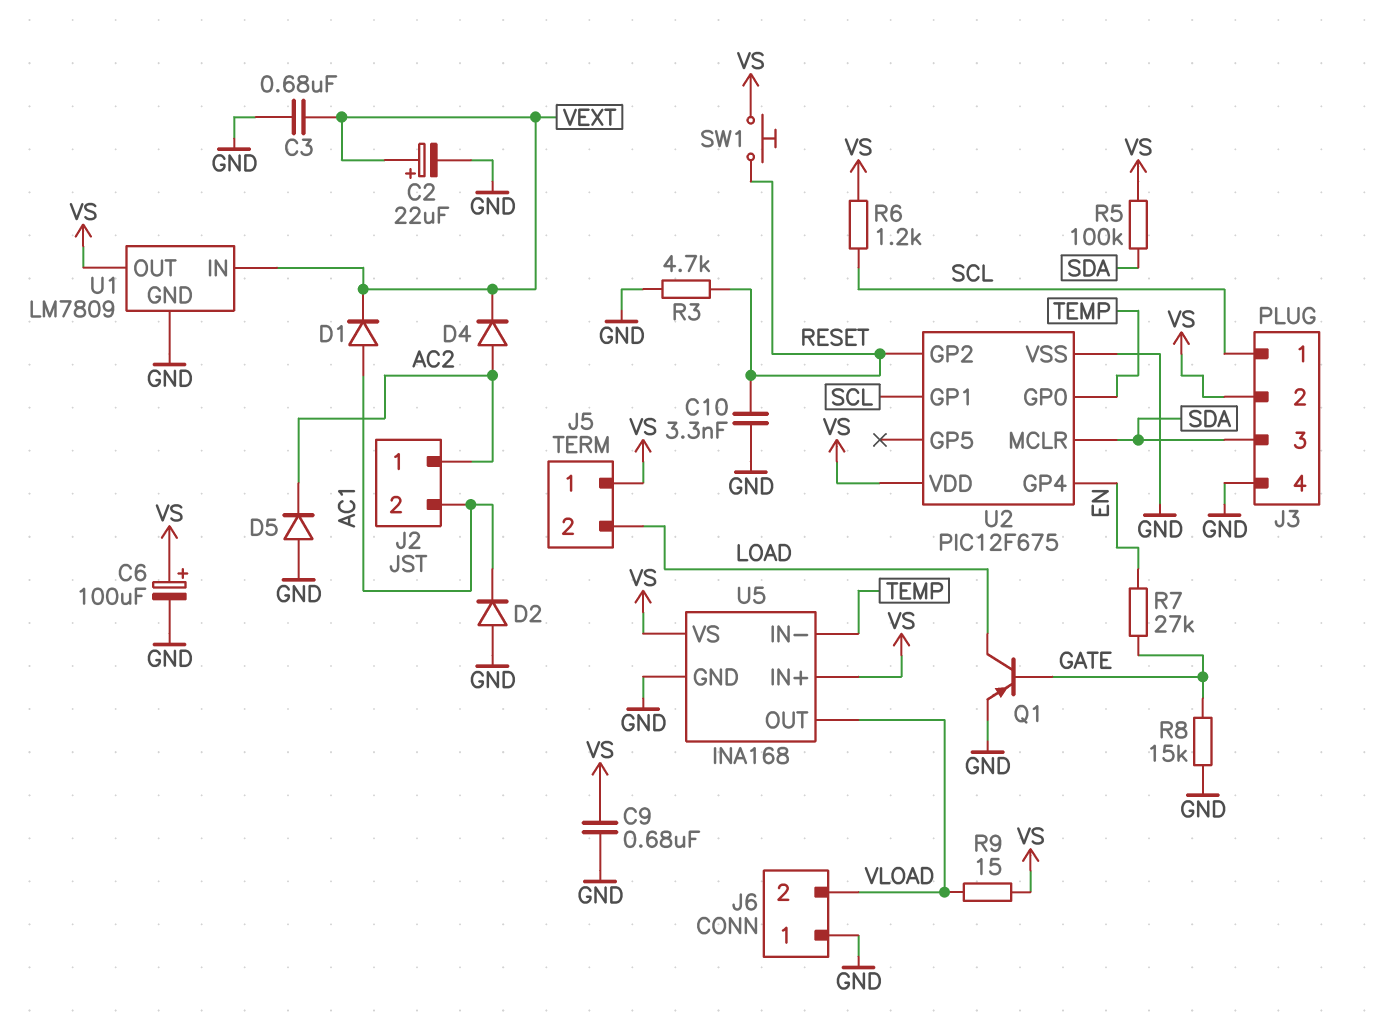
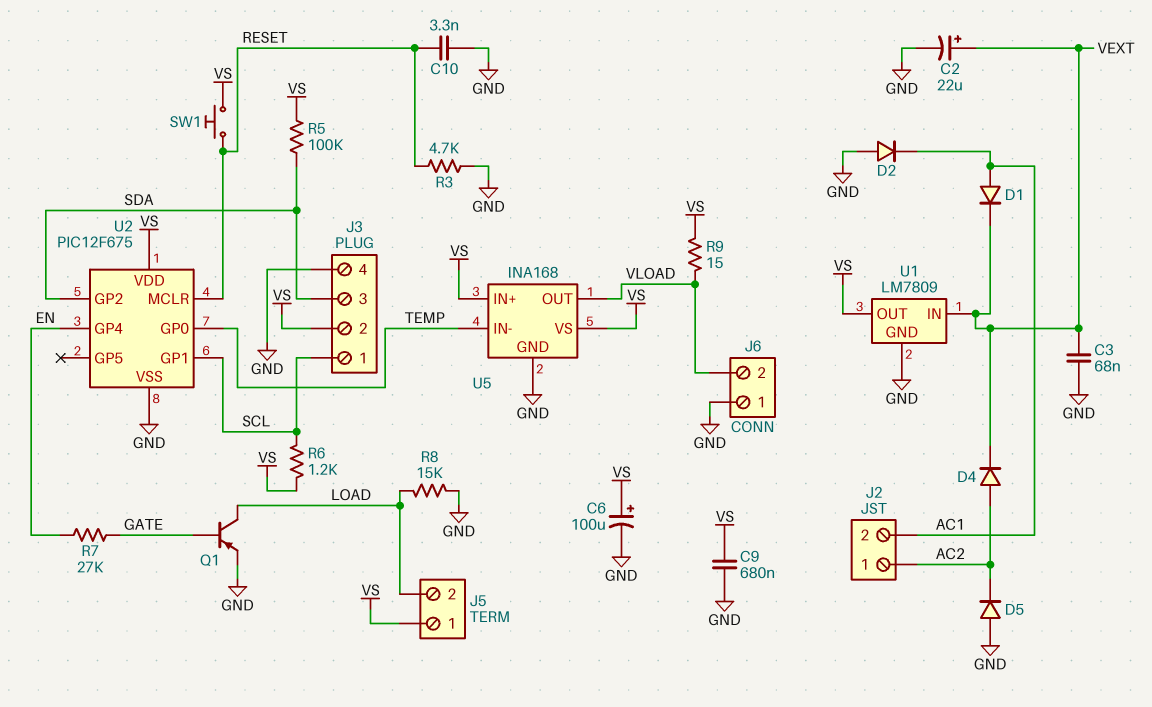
C3: 680nF (GND, VEXT) -> 68nF (GND, VEXT)
R8: 15k (GATE, GND) -> 15k (GND, LOAD)
U2 pin GP2: RESET -> SDA
U2 pin MCLR: SDA -> RESET

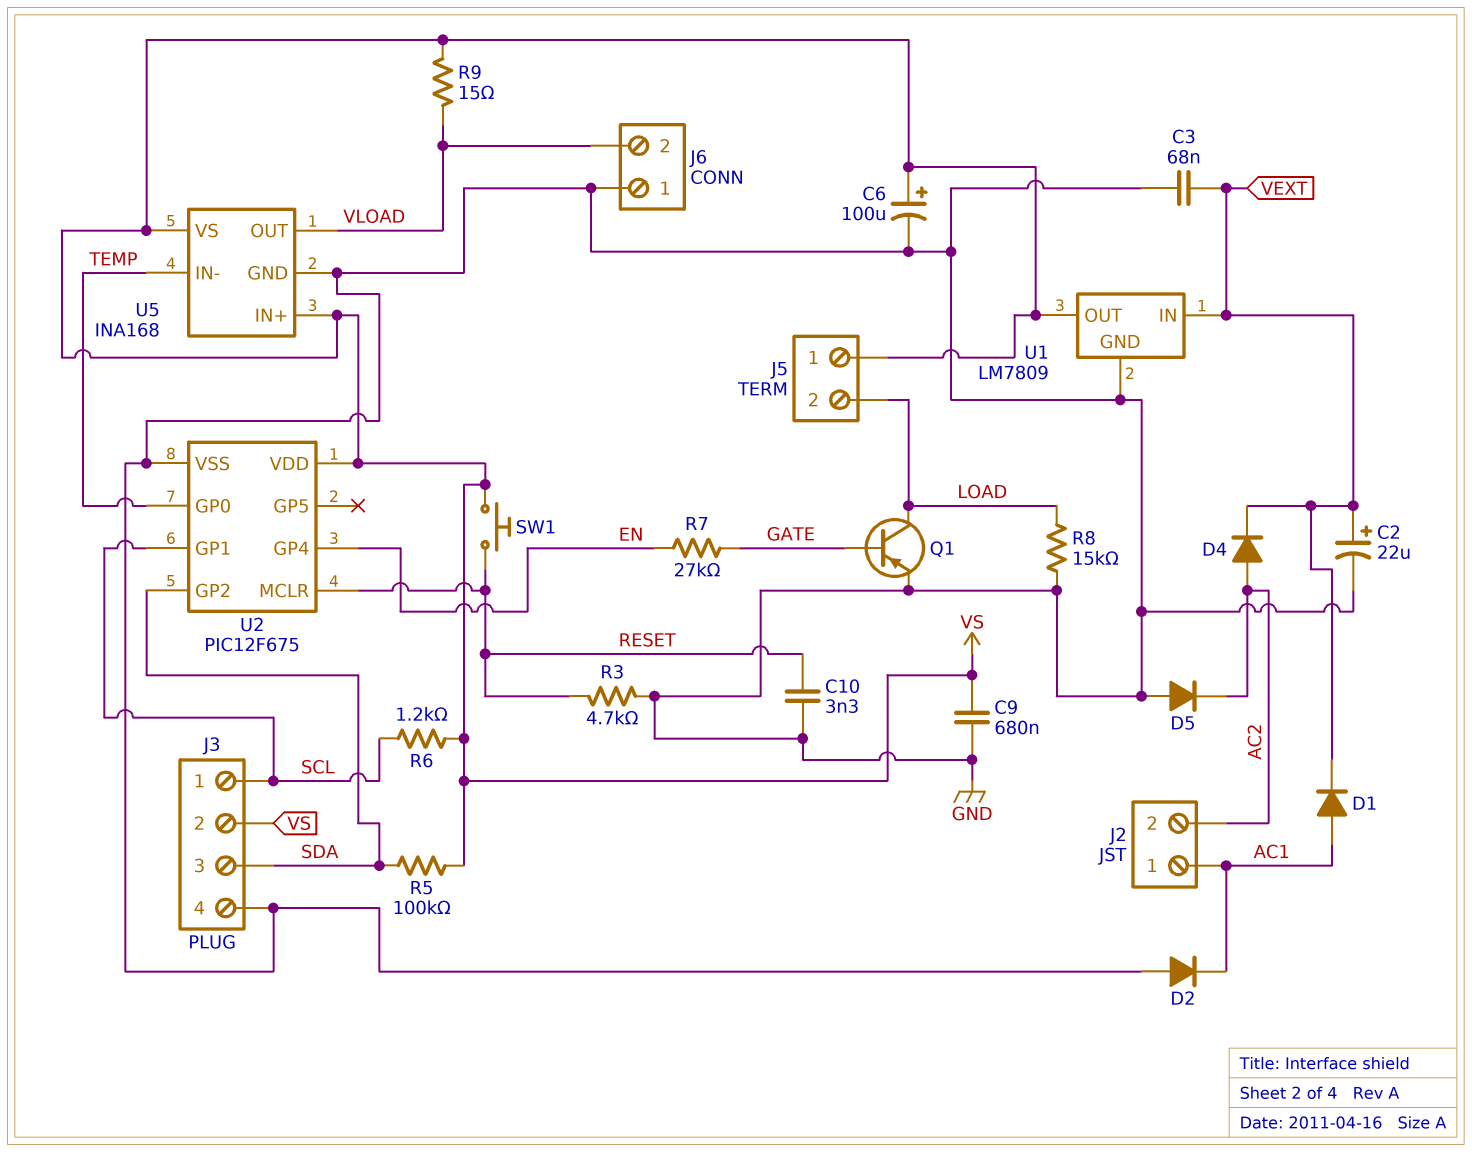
J2 pin 1: AC2 -> AC1
J2 pin 2: AC1 -> AC2

